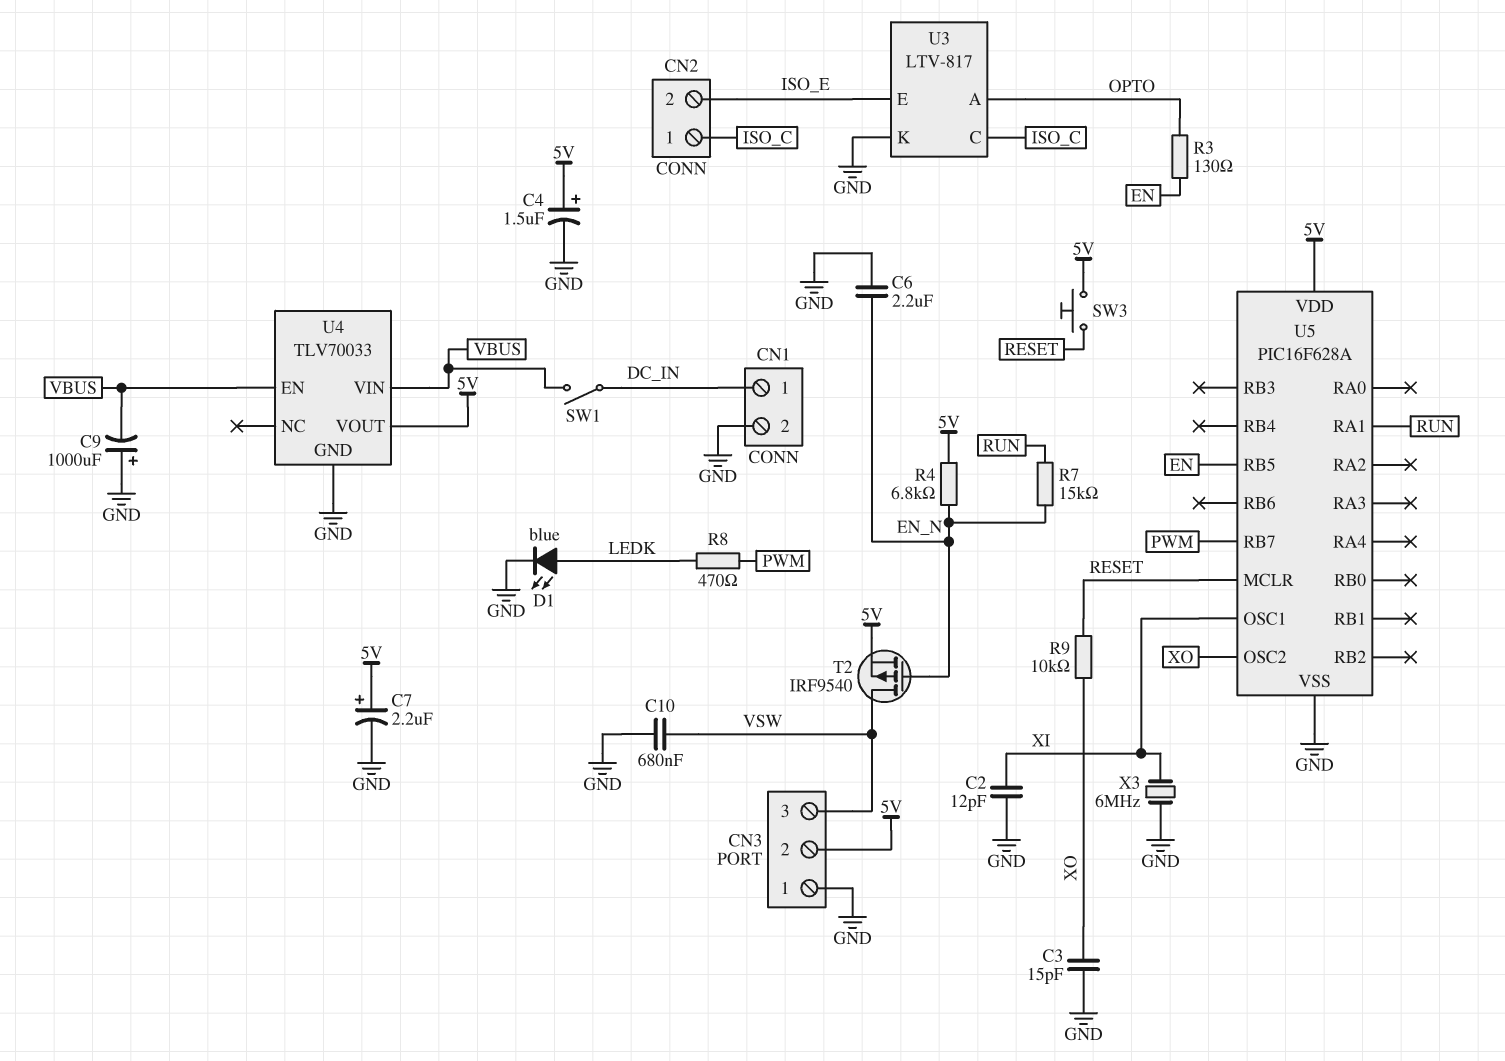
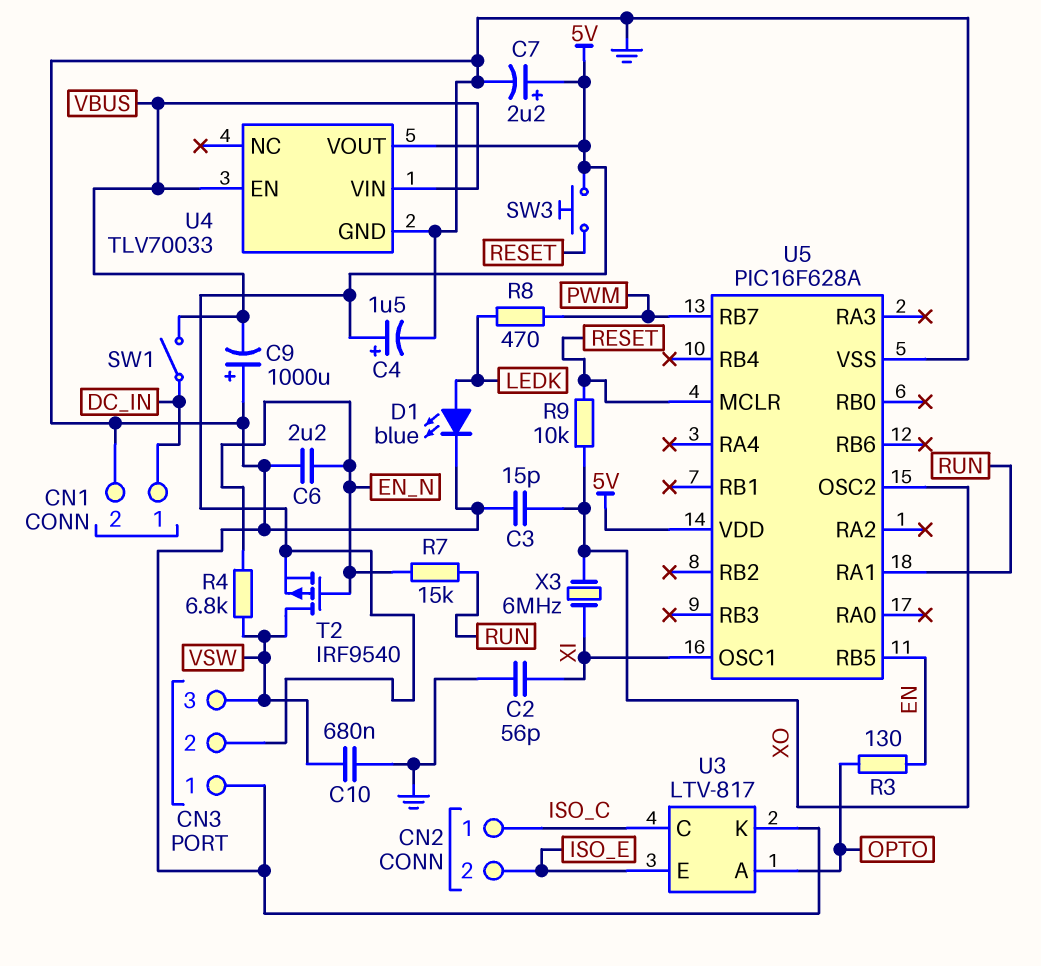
C2: 12pF (GND, XI) -> 56pF (GND, XI)
R4: 6.8k (5V, EN_N) -> 6.8k (EN_N, VSW)
X3: 6MHz (GND, XI) -> 6MHz (XI, XO)

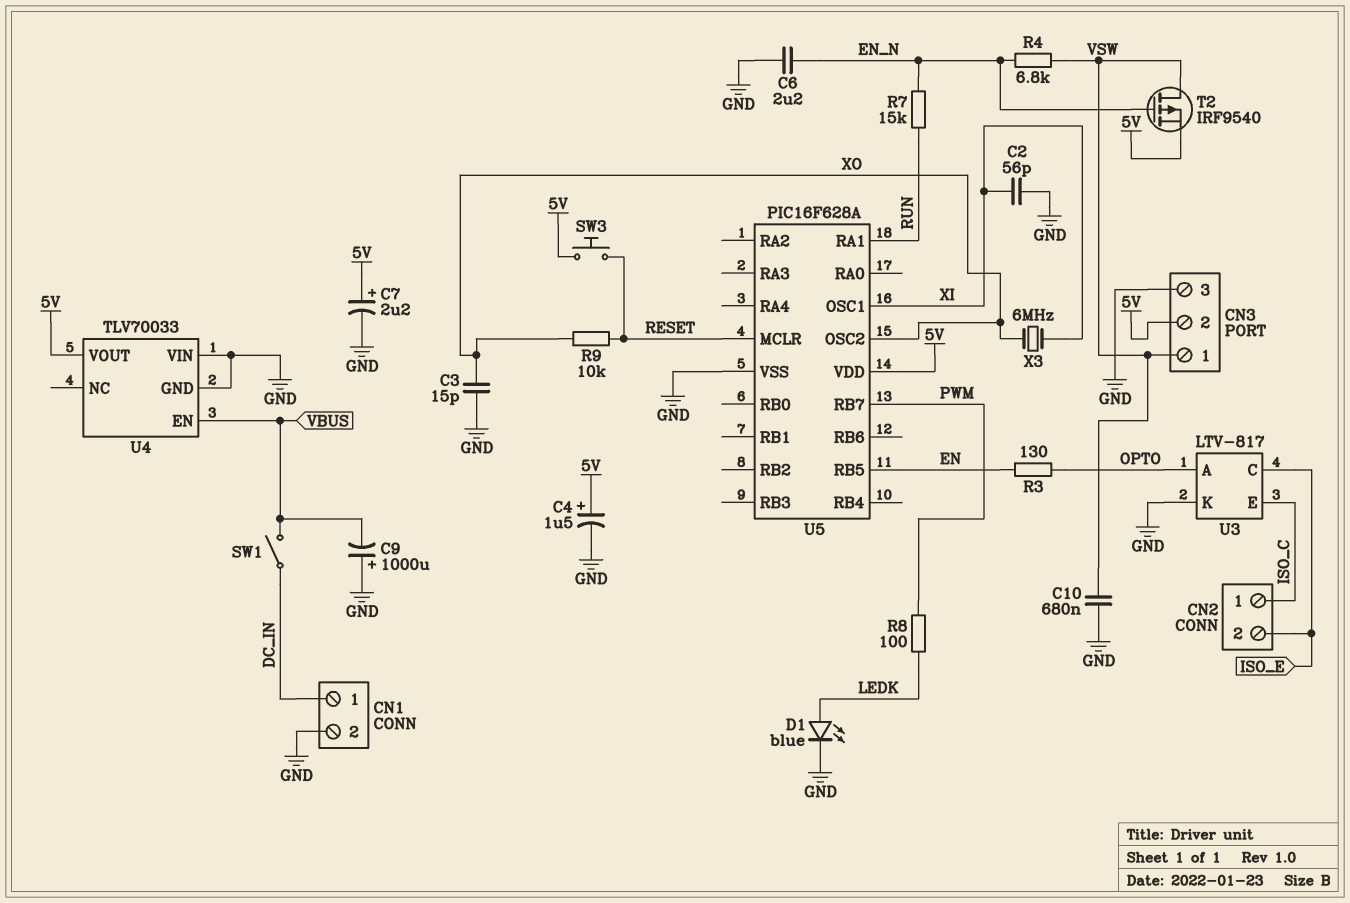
CN3 pin 1: GND -> VSW
CN3 pin 3: VSW -> GND
R8: 470 (LEDK, PWM) -> 100 (LEDK, PWM)
U3 pin C: ISO_C -> ISO_E
U3 pin E: ISO_E -> ISO_C
U4 pin VIN: VBUS -> GND

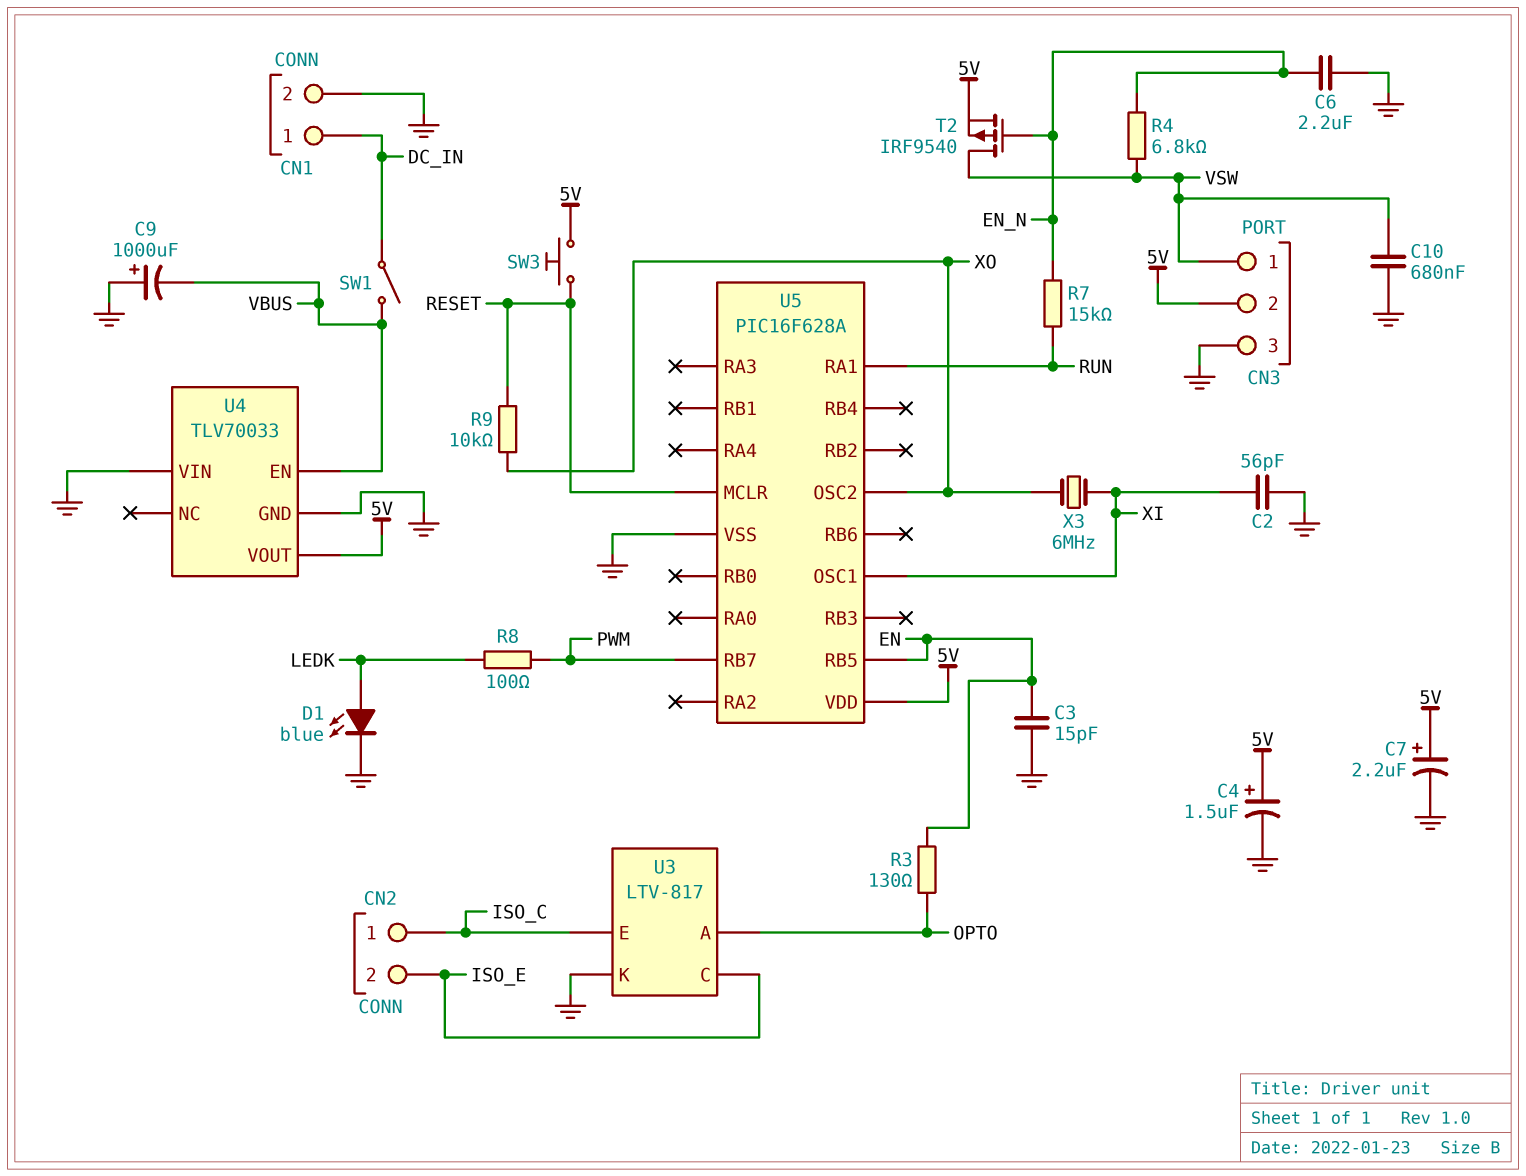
C3: 15pF (GND, XO) -> 15pF (EN, GND)

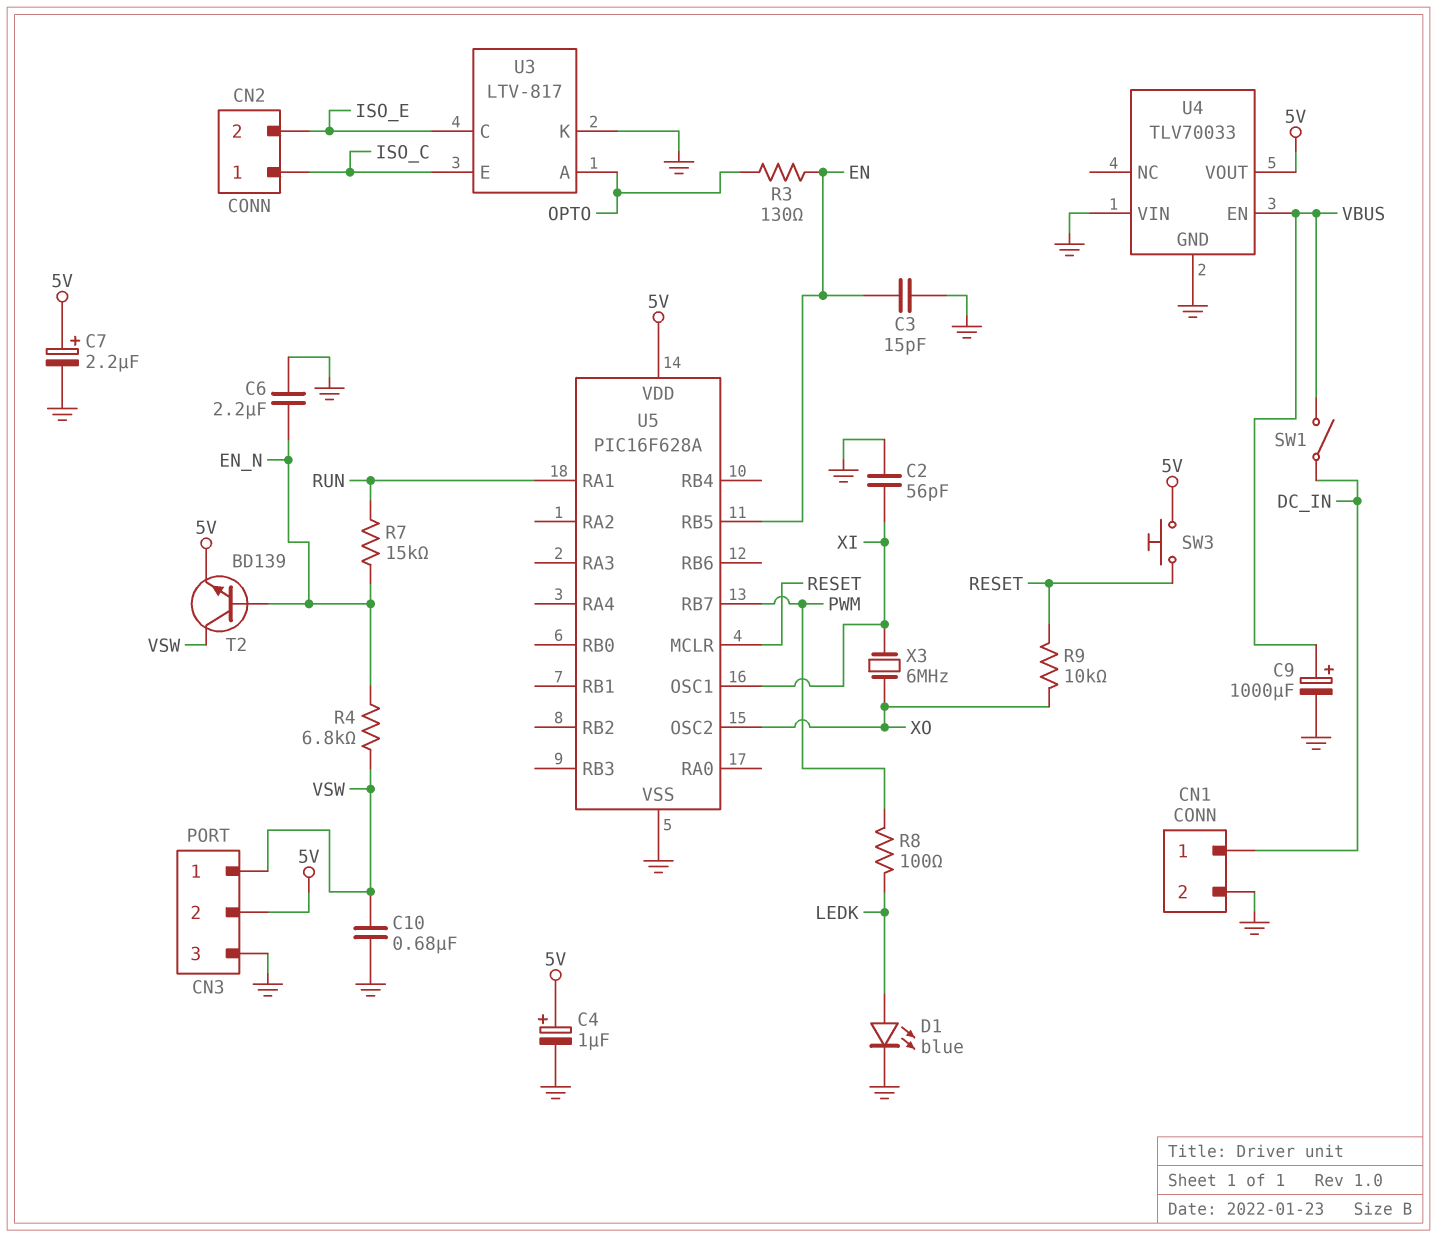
C4: 1.5uF (plus 5V, minus GND) -> 1uF (plus 5V, minus GND)
C9: 1000uF (plus GND, minus VBUS) -> 1000uF (plus VBUS, minus GND)
T2: PMOS IRF9540 (G EN_N, D VSW, S 5V) -> NPN BD139 (B EN_N, C VSW, E 5V)

